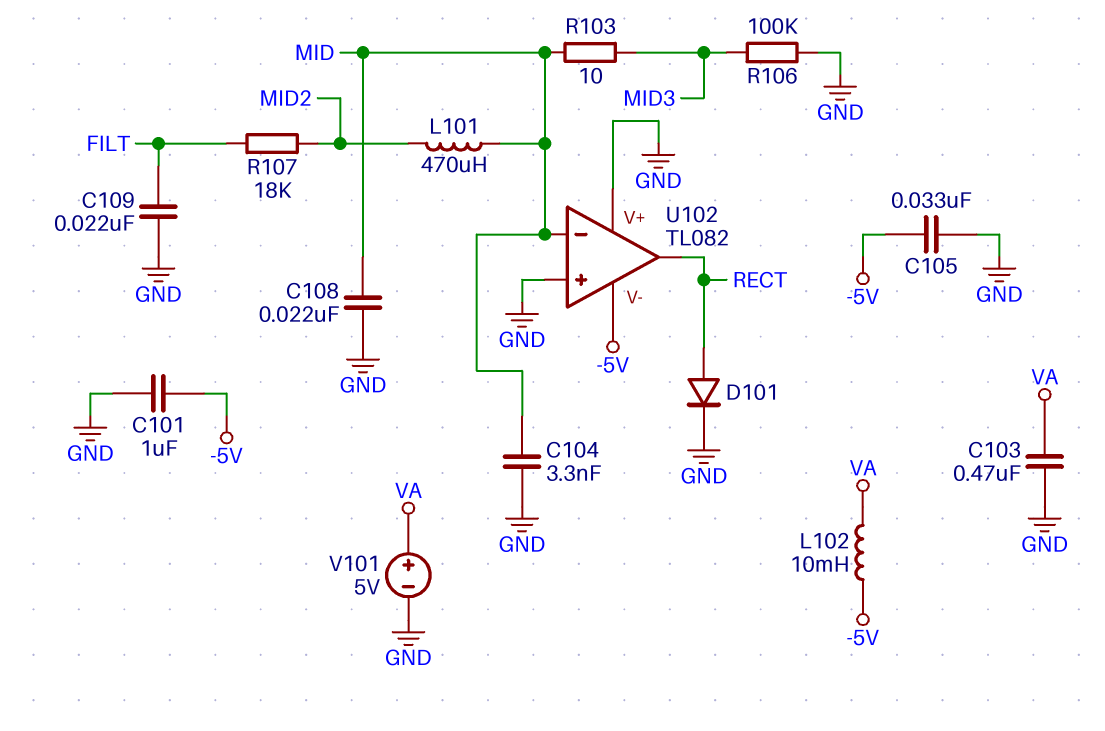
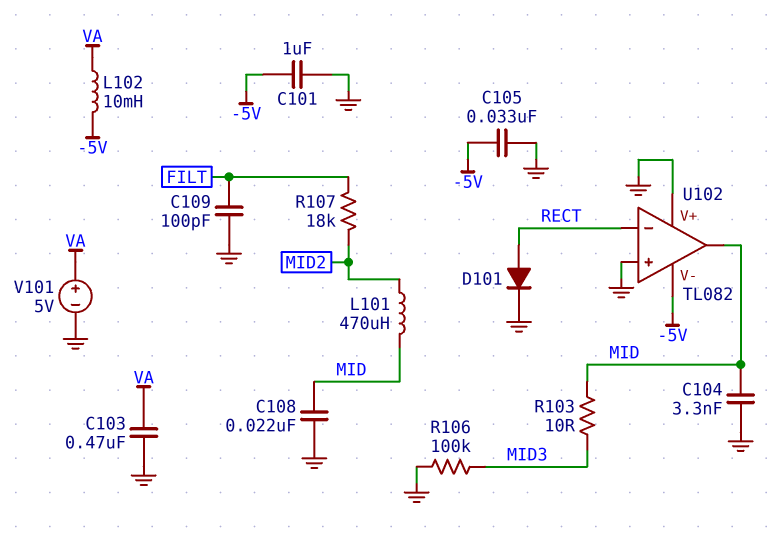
C109: 22nF (FILT, GND) -> 100pF (FILT, GND)
U102 pin in-: MID -> RECT
U102 pin out: RECT -> MID

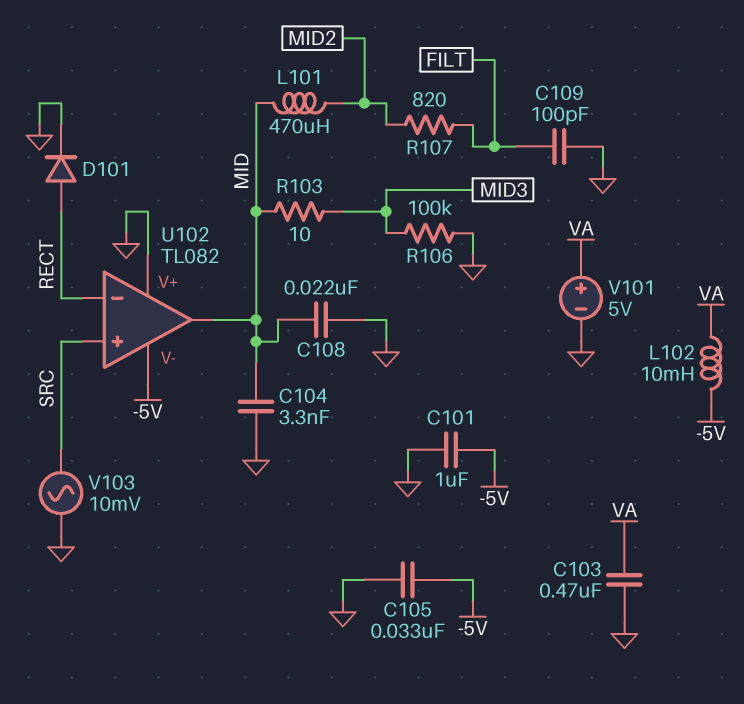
R107: 18k (FILT, MID2) -> 820 (FILT, MID2)
U102 pin in+: GND -> SRC
V103: none -> AC 10mV (GND, SRC)

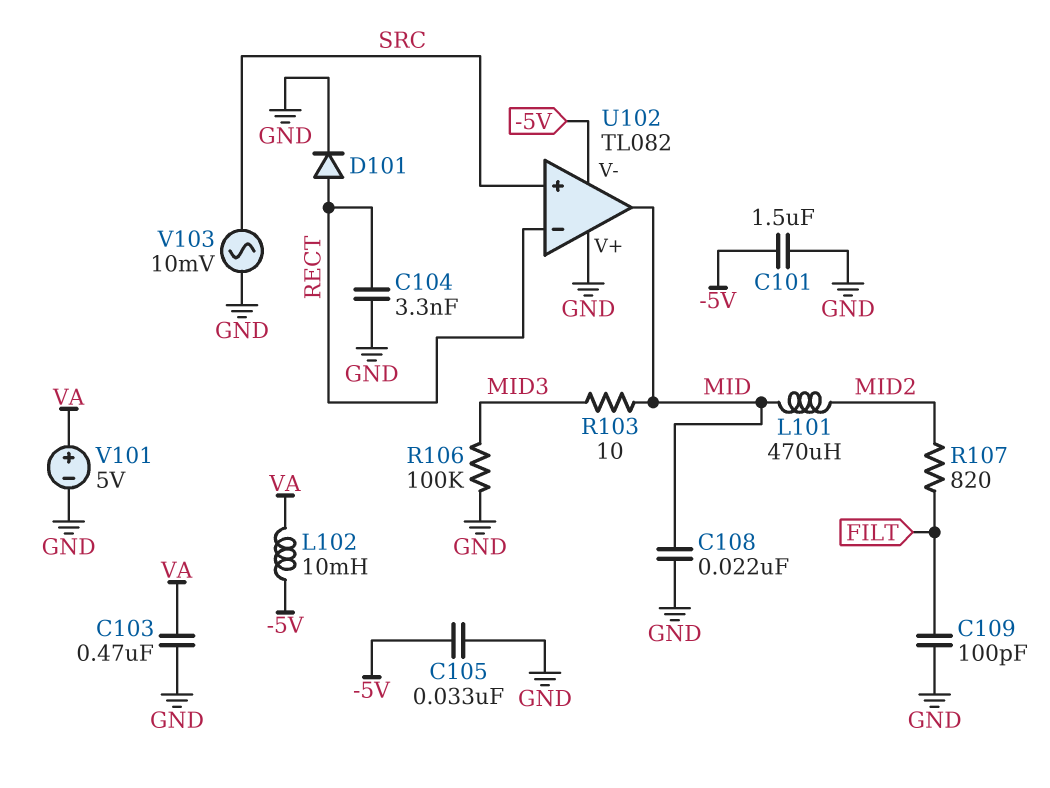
C101: 1uF (-5V, GND) -> 1.5uF (-5V, GND)
C104: 3.3nF (GND, MID) -> 3.3nF (GND, RECT)

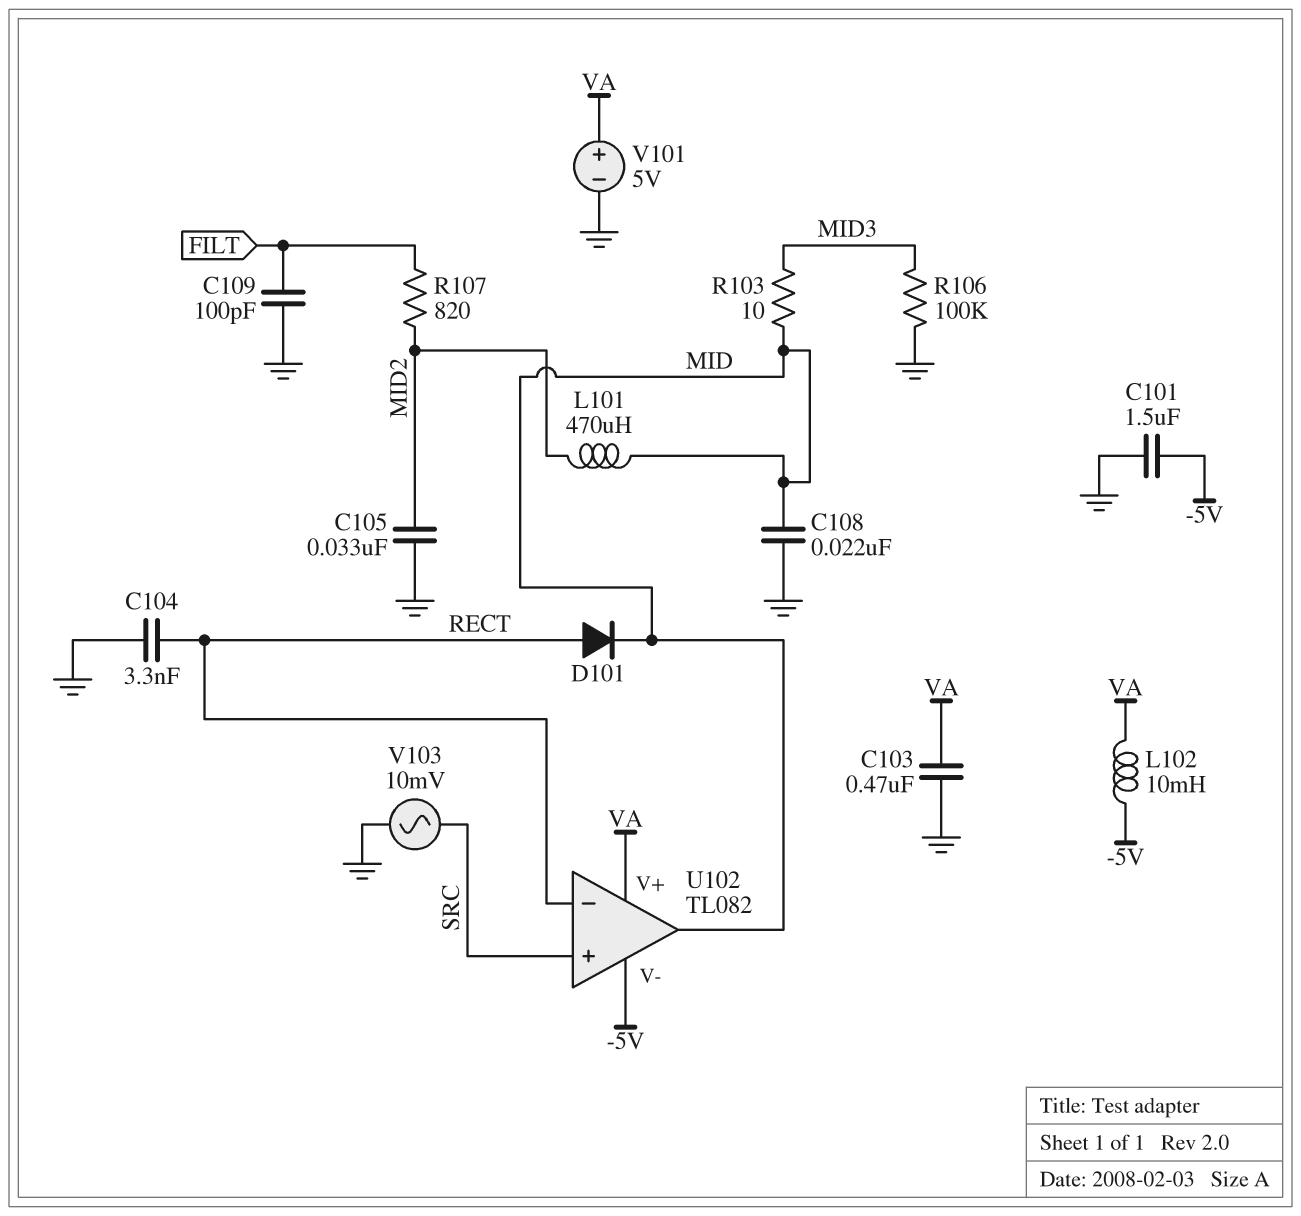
C105: 33nF (-5V, GND) -> 33nF (GND, MID2)
D101: diode (A RECT, K GND) -> diode (A RECT, K MID)
U102 pin V+: GND -> VA

